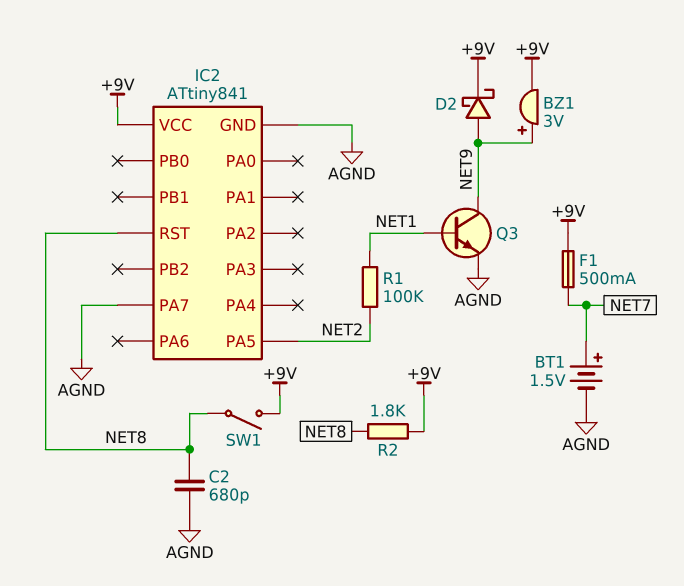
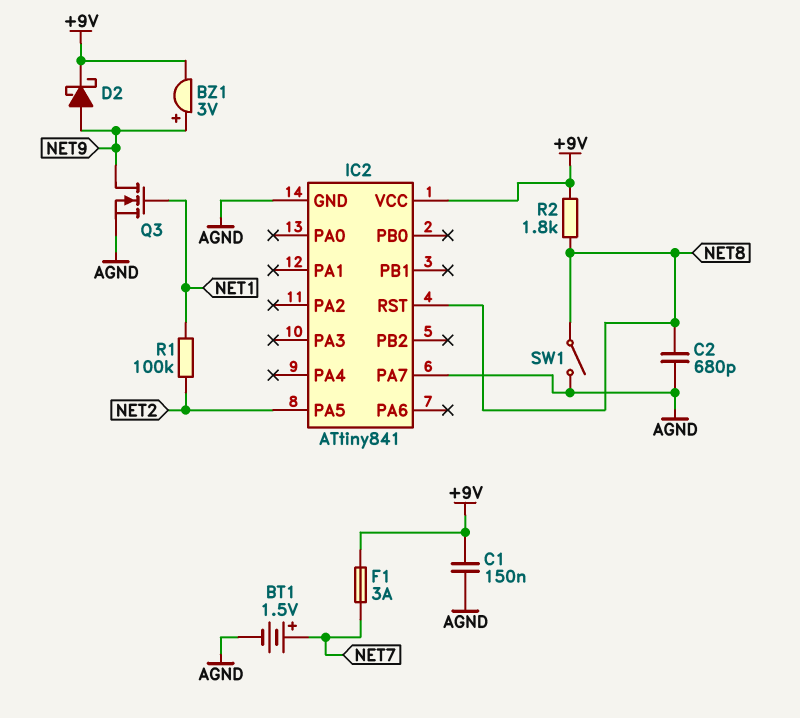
C1: none -> 150nF (+9V, AGND)
F1: 500mA (+9V, NET7) -> 3A (+9V, NET7)
Q3: NPN (B NET1, C NET9, E AGND) -> NMOS (G NET1, D NET9, S AGND)
SW1: switch (+9V, NET8) -> switch (AGND, NET8)

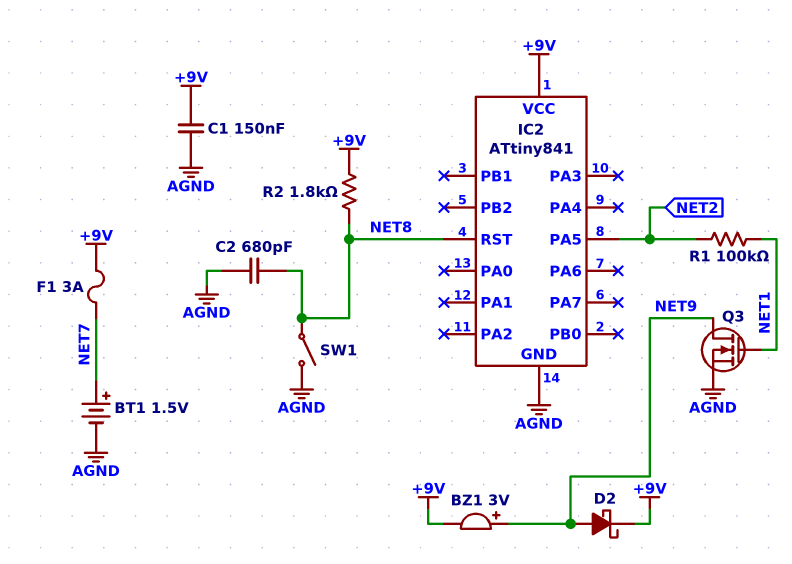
IC2 pin PA7: AGND -> none

